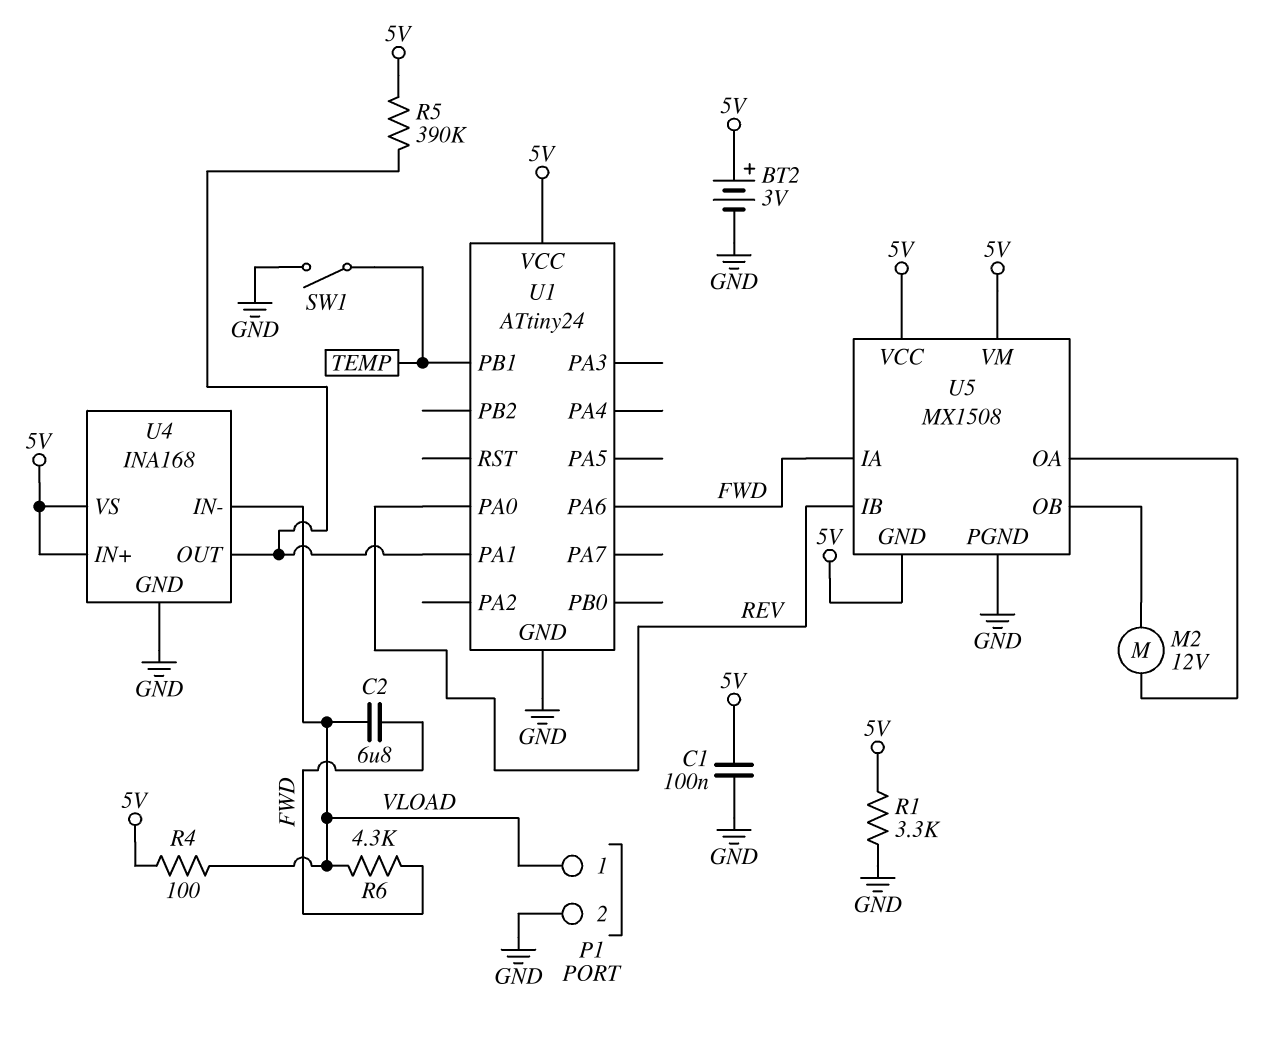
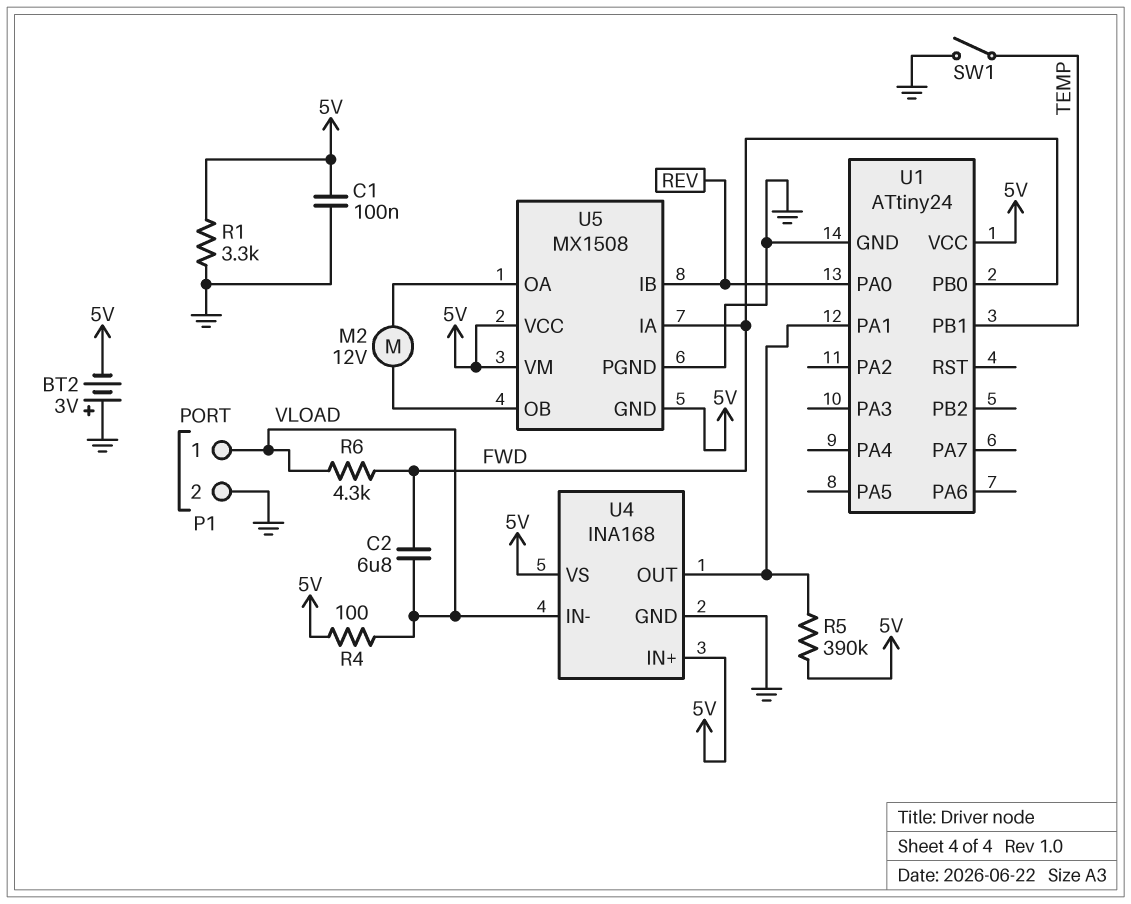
BT2: 3V (plus 5V, minus GND) -> 3V (plus GND, minus 5V)
U1 pin PA6: FWD -> none
U1 pin PB0: none -> FWD

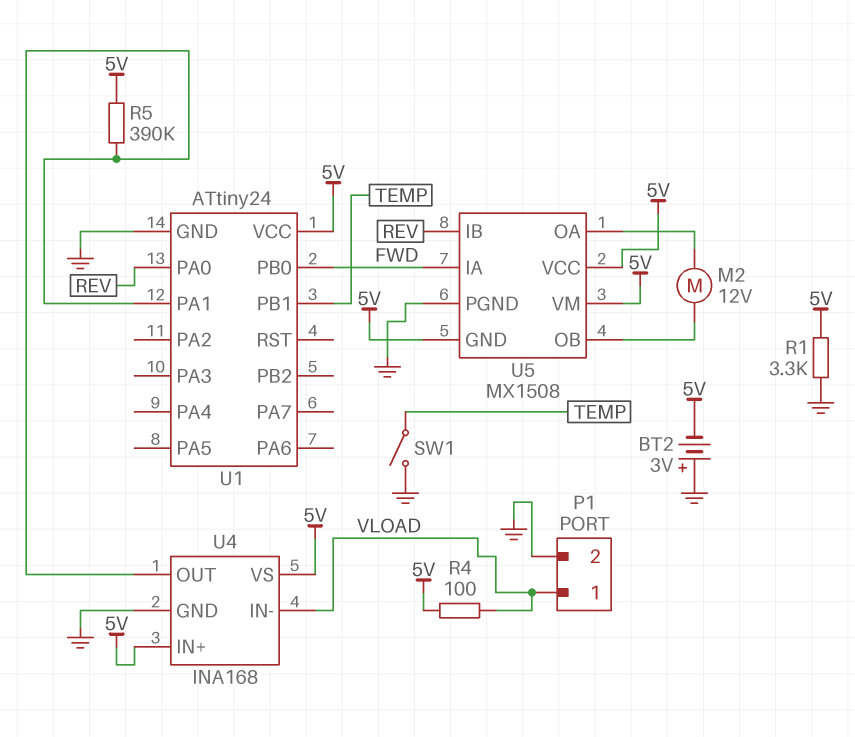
C1: 100nF (5V, GND) -> none
C2: 6.8uF (FWD, VLOAD) -> none
R6: 4.3k (FWD, VLOAD) -> none

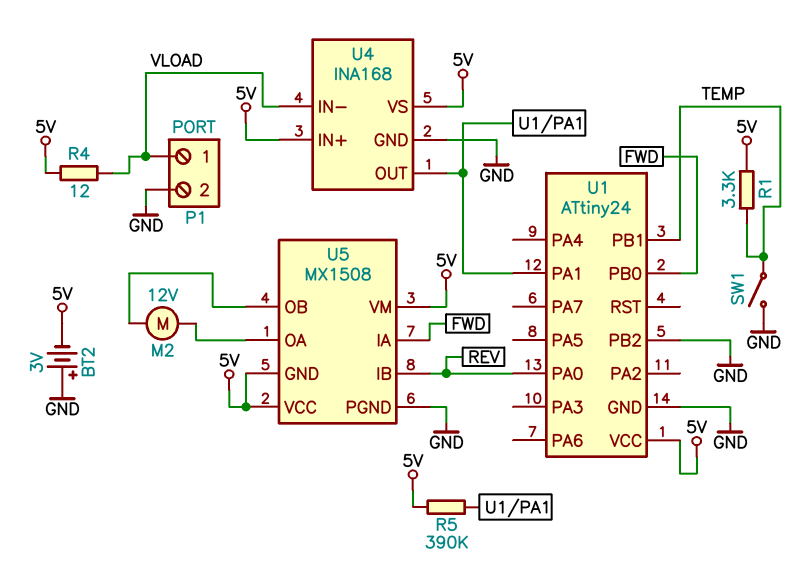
R1: 3.3k (5V, GND) -> 3.3k (5V, TEMP)
R4: 100 (5V, VLOAD) -> 12 (5V, VLOAD)
U1 pin PB2: none -> GND

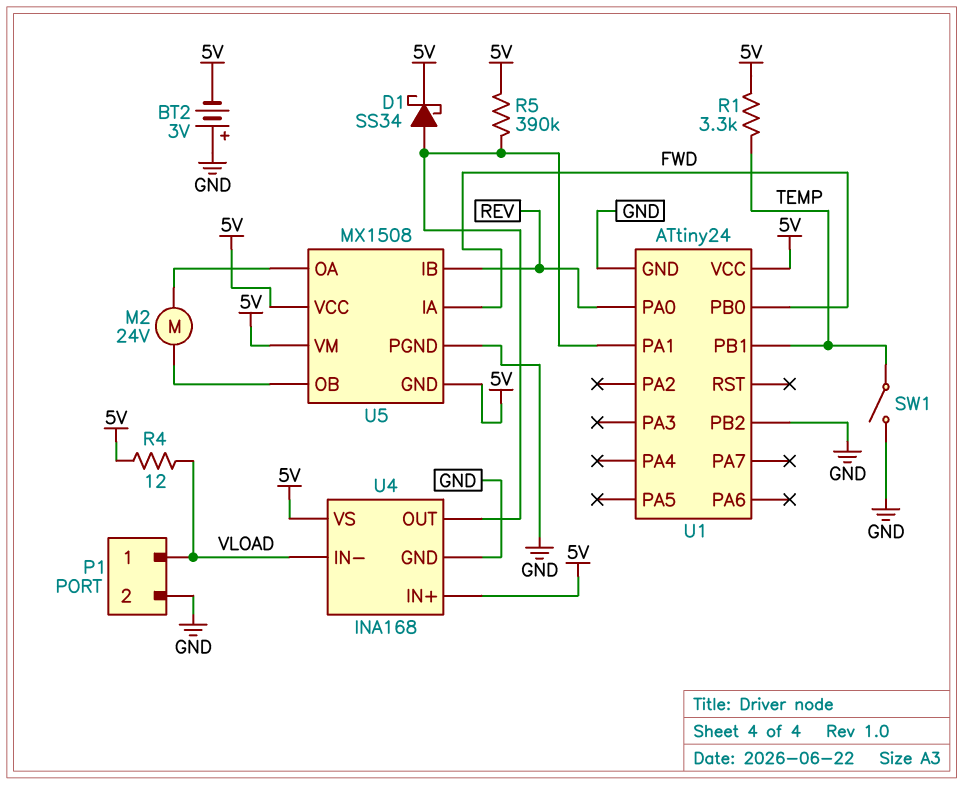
D1: none -> schottky SS34 (A U1/PA1, K 5V)
M2: motor 12V (U5/OA, U5/OB) -> motor 24V (U5/OA, U5/OB)

